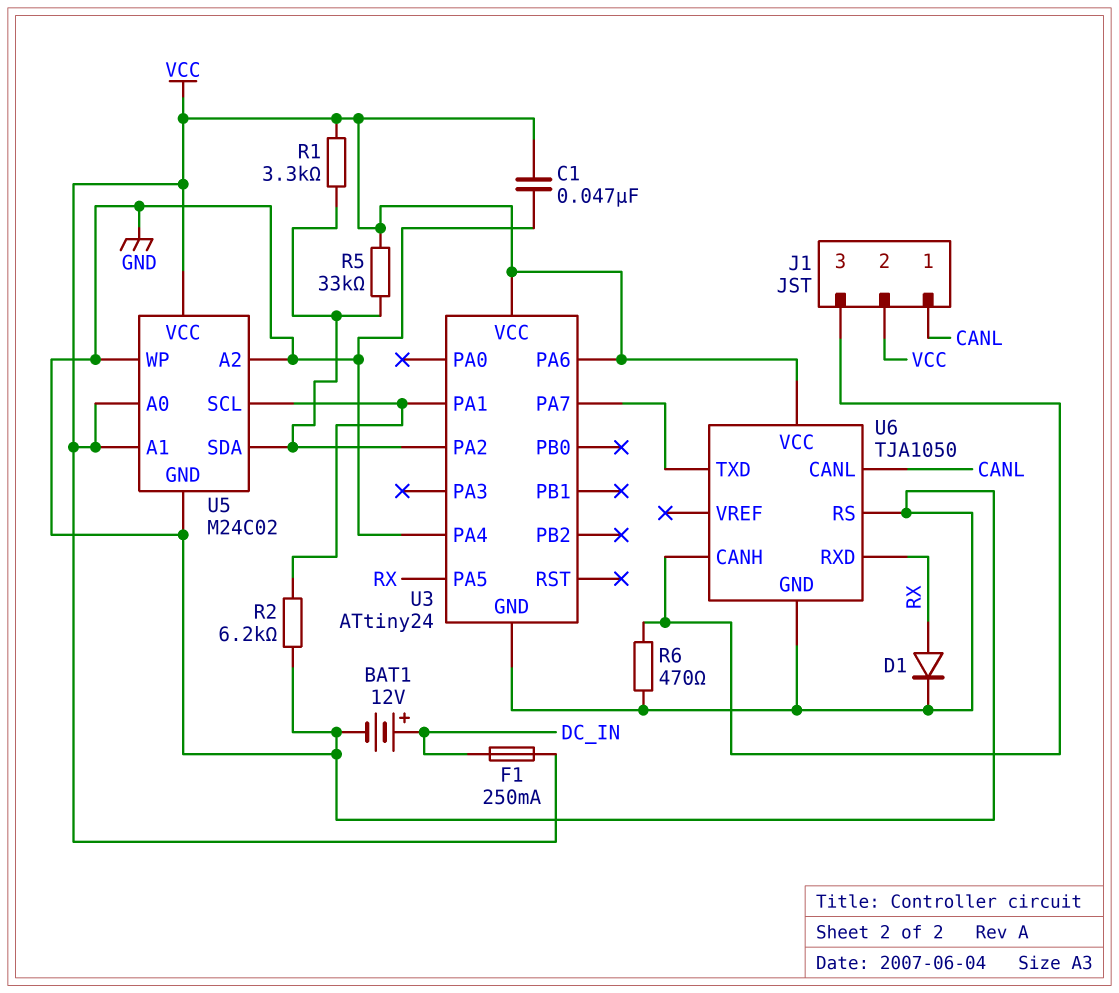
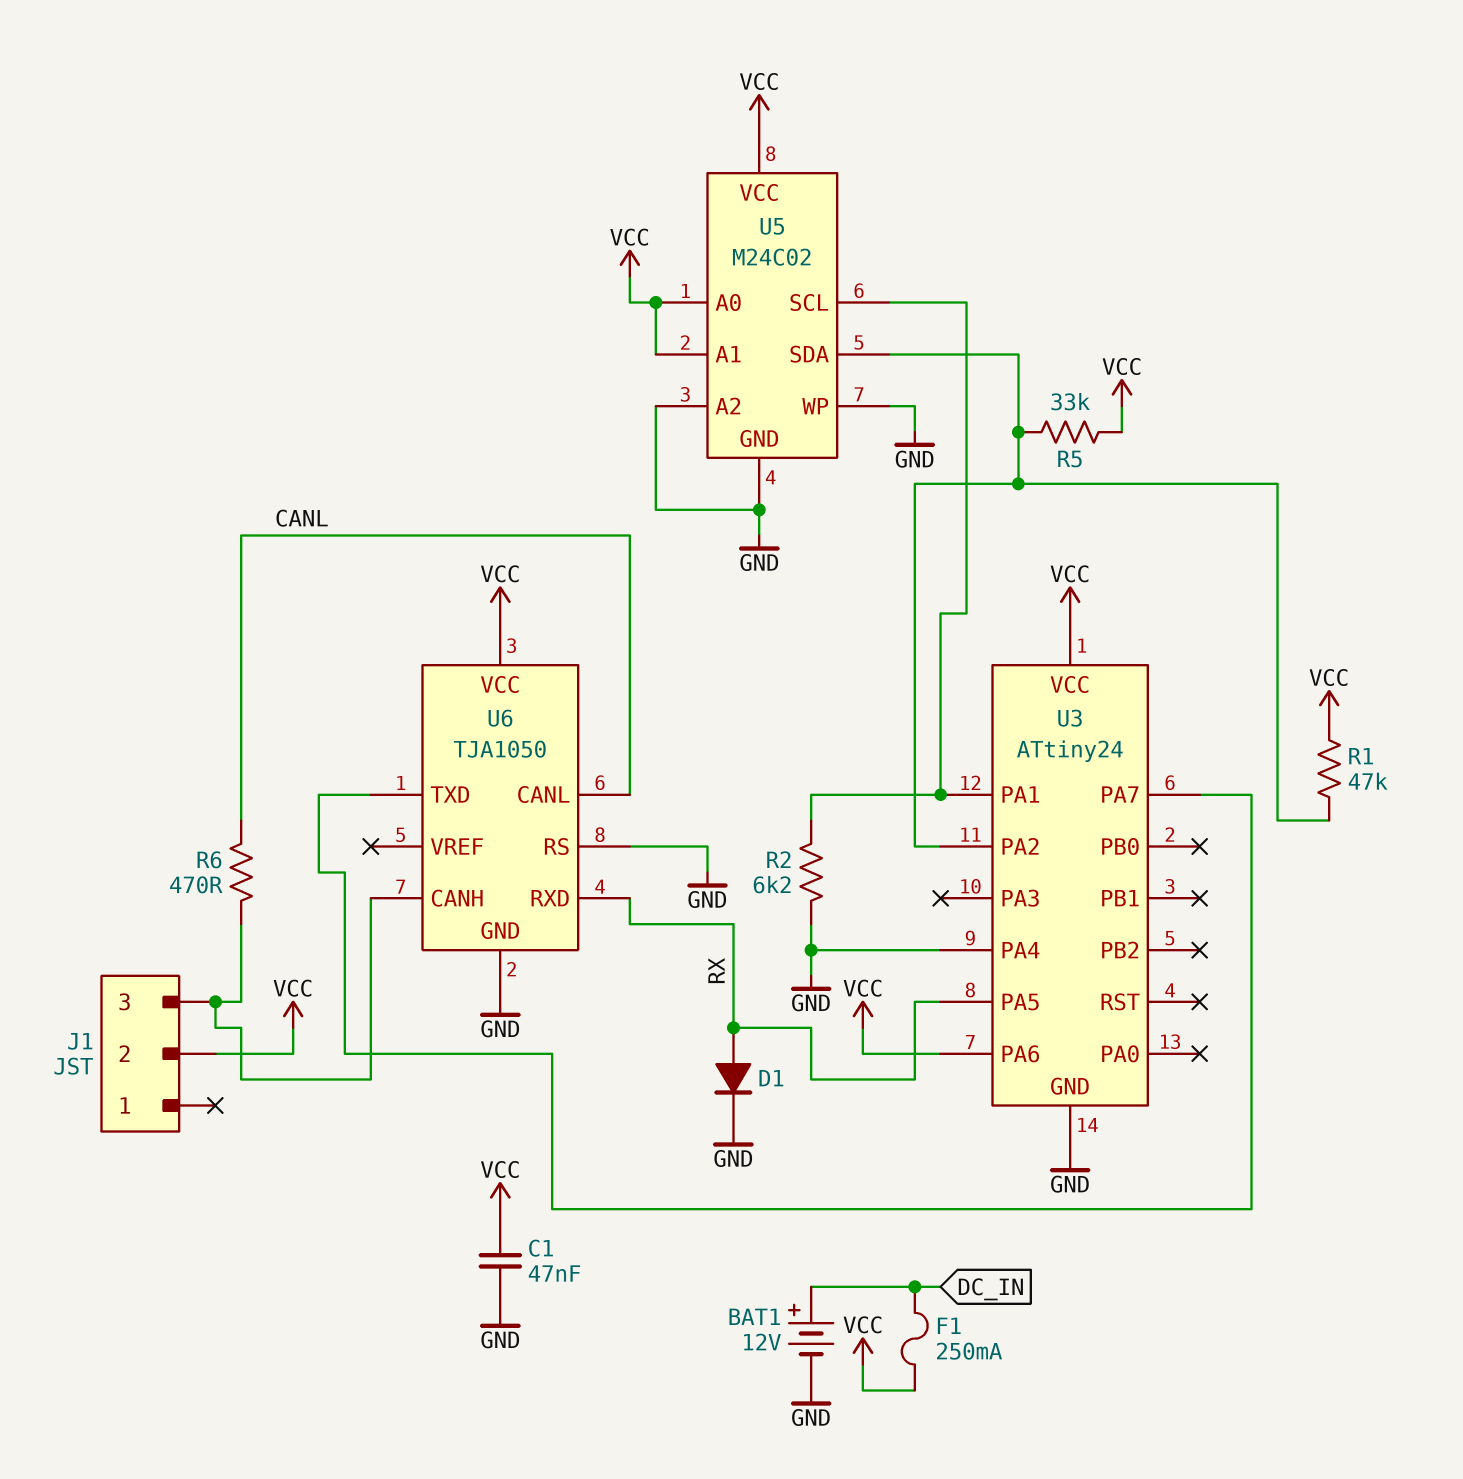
J1 pin 1: CANL -> none
R1: 3.3k (U3/PA2, VCC) -> 47k (U3/PA2, VCC)
R6: 470 (GND, J1/3) -> 470 (CANL, J1/3)

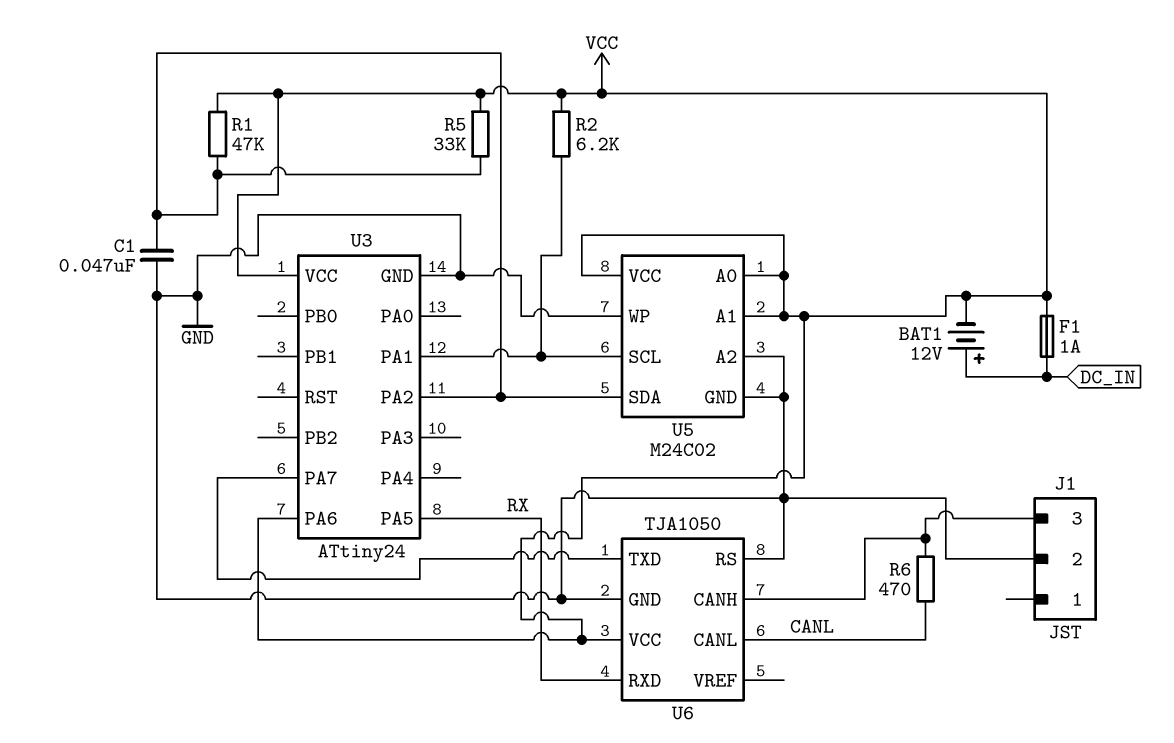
BAT1: 12V (plus DC_IN, minus GND) -> 12V (plus DC_IN, minus VCC)
C1: 47nF (GND, VCC) -> 47nF (GND, U3/PA2)
D1: diode (A RX, K GND) -> none
F1: 250mA (DC_IN, VCC) -> 1A (DC_IN, VCC)
J1 pin 2: VCC -> GND
R2: 6.2k (GND, U3/PA1) -> 6.2k (U3/PA1, VCC)
U3 pin PA4: GND -> none

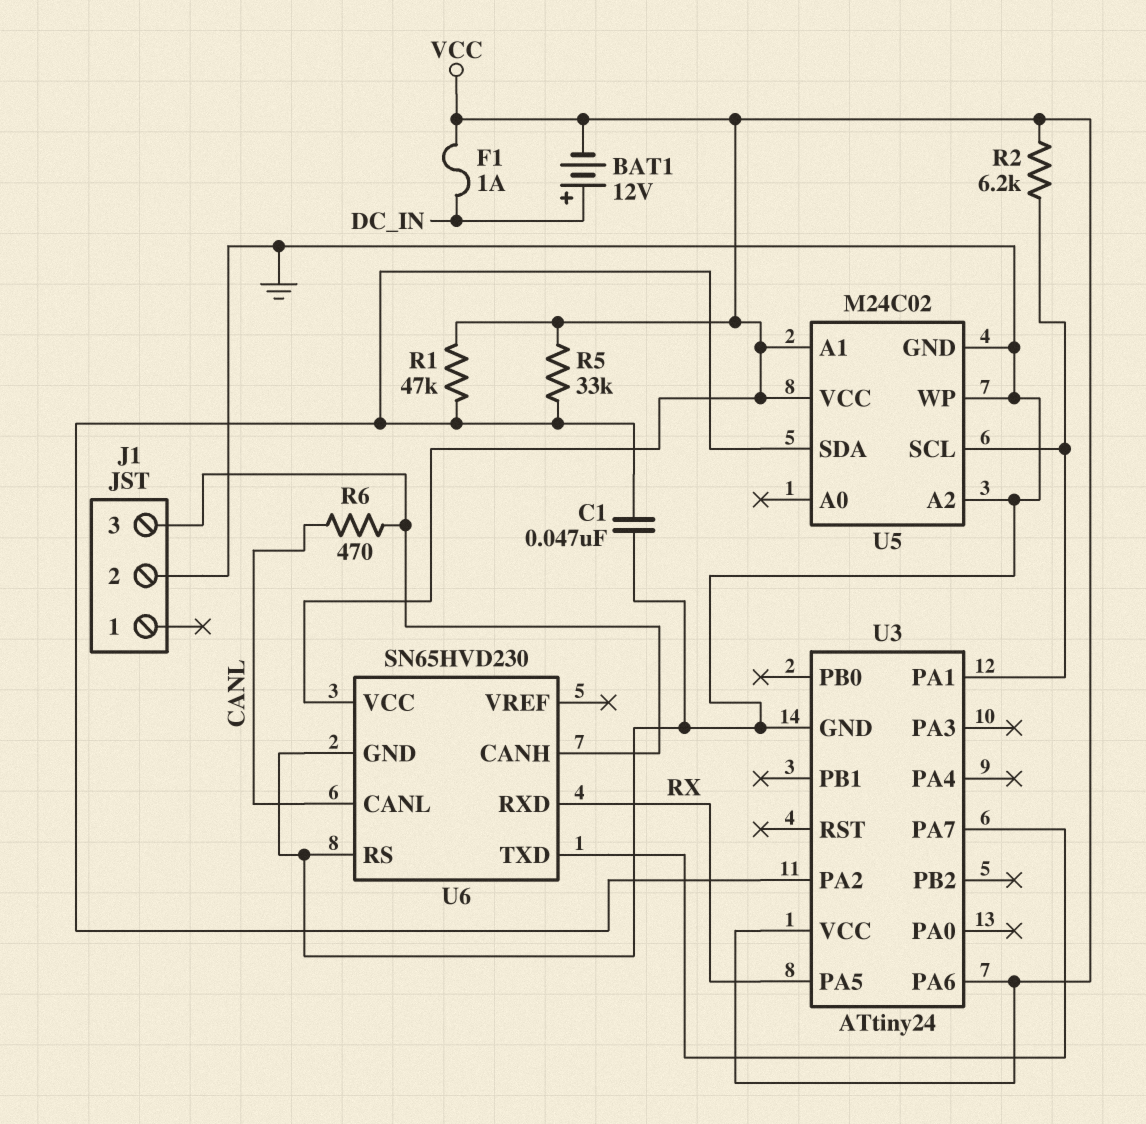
U5 pin A0: VCC -> none
U6: TJA1050 -> SN65HVD230

